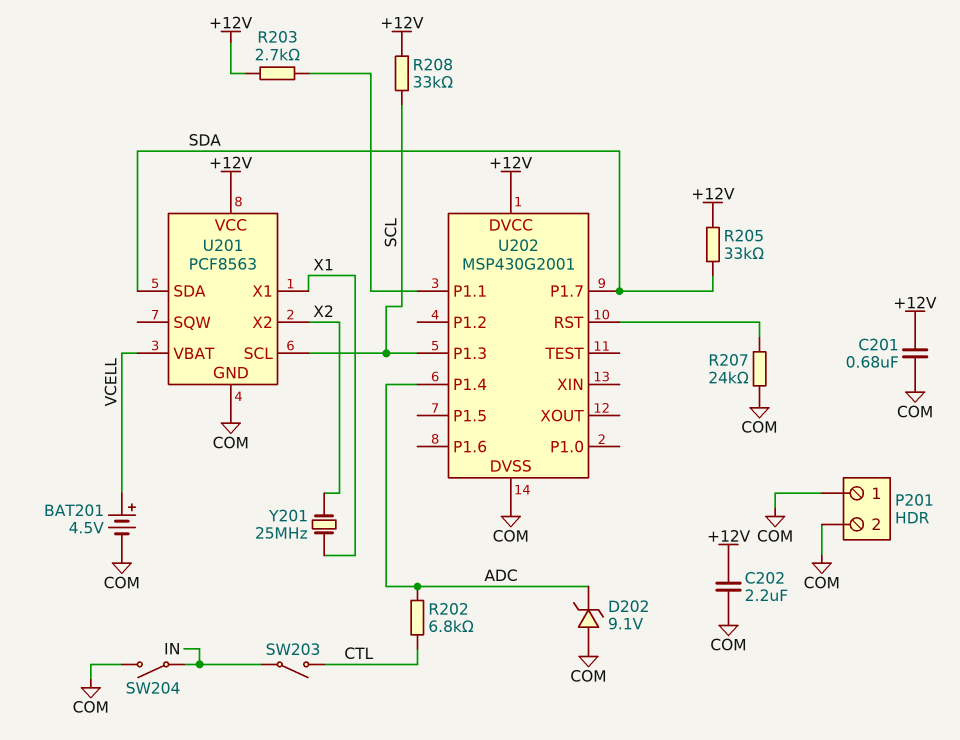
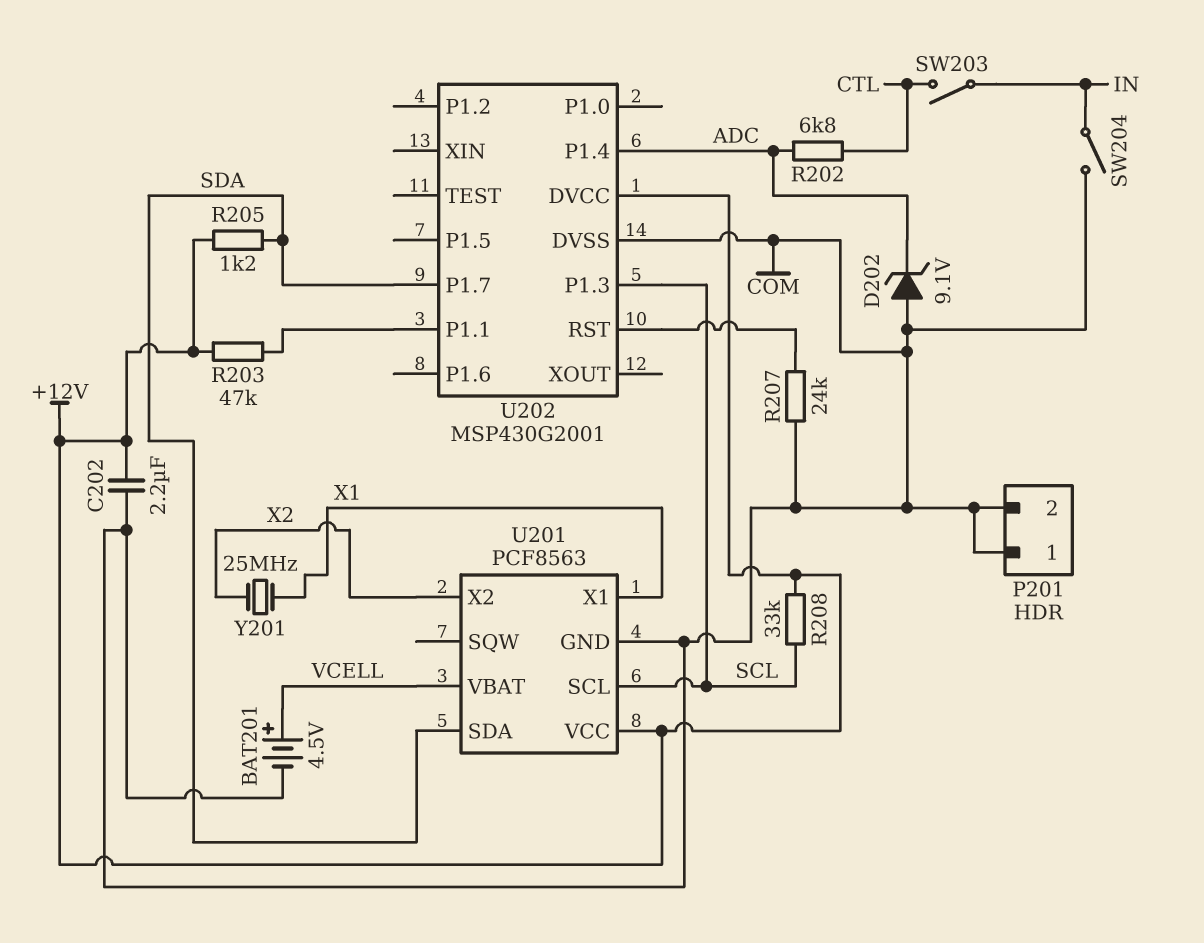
C201: 680nF (+12V, COM) -> none
R203: 2.7k (+12V, U202/P1.1) -> 47k (+12V, U202/P1.1)
R205: 33k (+12V, SDA) -> 1.2k (+12V, SDA)

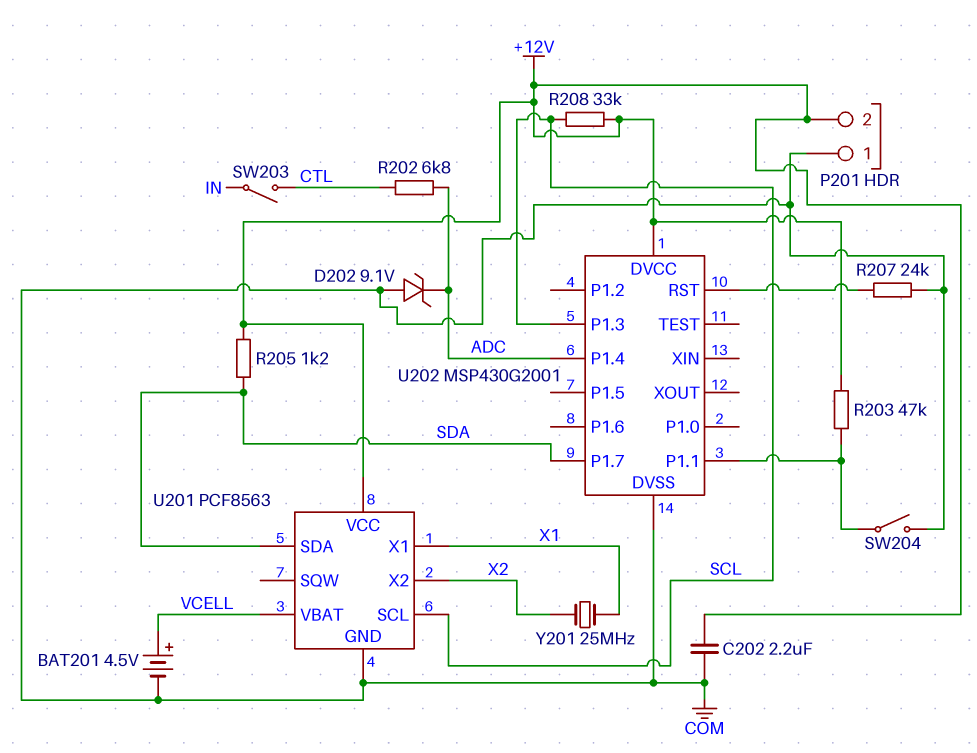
P201 pin 2: COM -> +12V
SW204: switch (COM, IN) -> switch (COM, U202/P1.1)

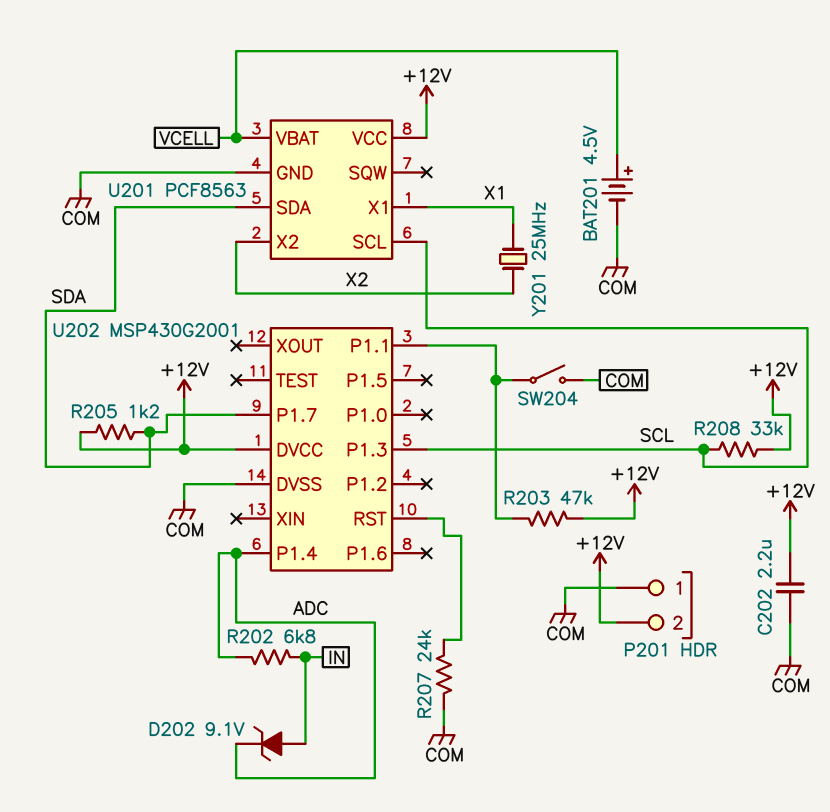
D202: zener 9.1V (A COM, K ADC) -> zener 9.1V (A IN, K ADC)
R202: 6.8k (ADC, CTL) -> 6.8k (ADC, IN)
SW203: switch (CTL, IN) -> none

